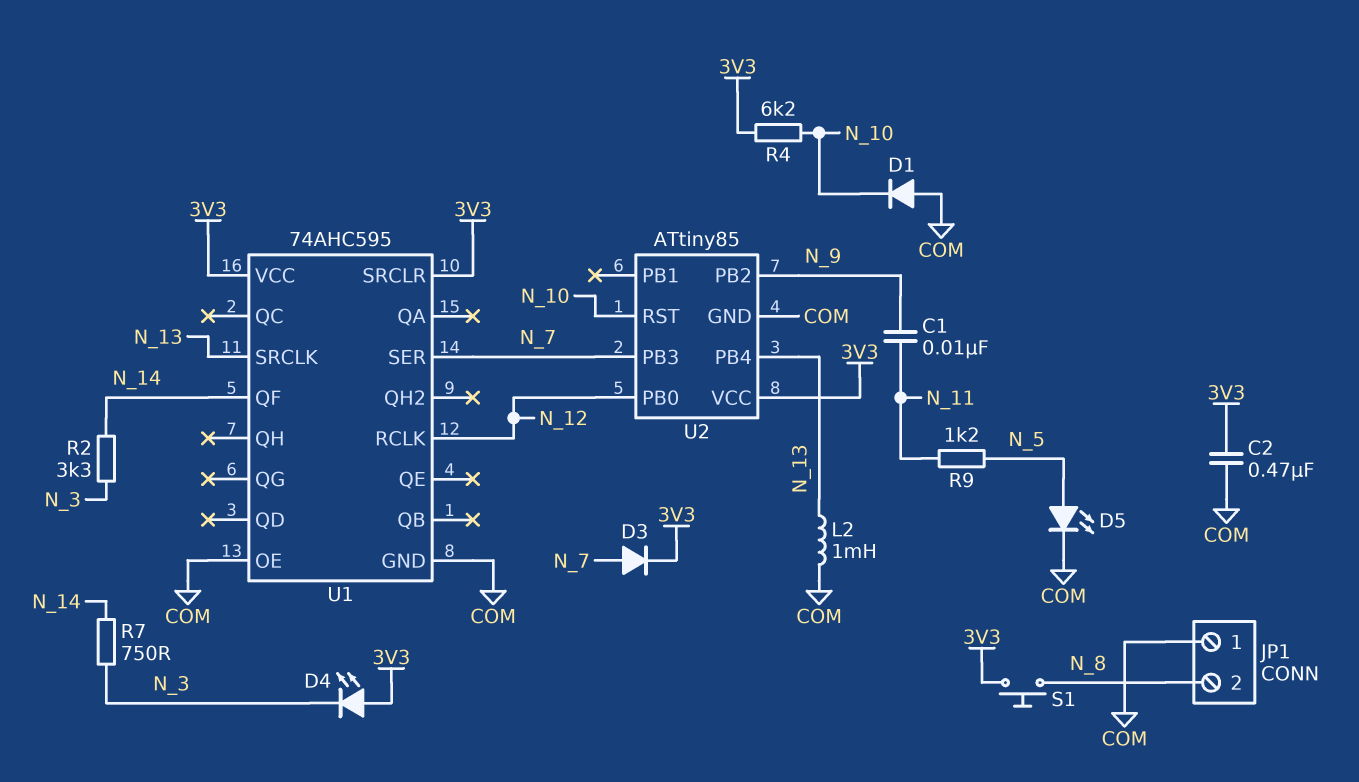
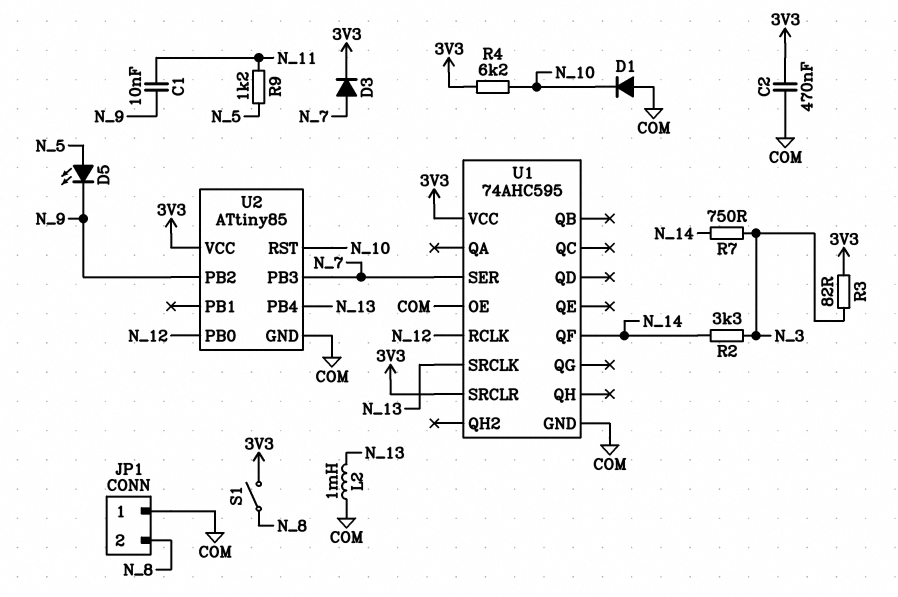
D4: LED (A 3V3, K N_3) -> none
D5: LED (A N_5, K COM) -> LED (A N_5, K N_9)
R3: none -> 82 (3V3, N_3)
S1: button (3V3, N_8) -> switch (3V3, N_8)

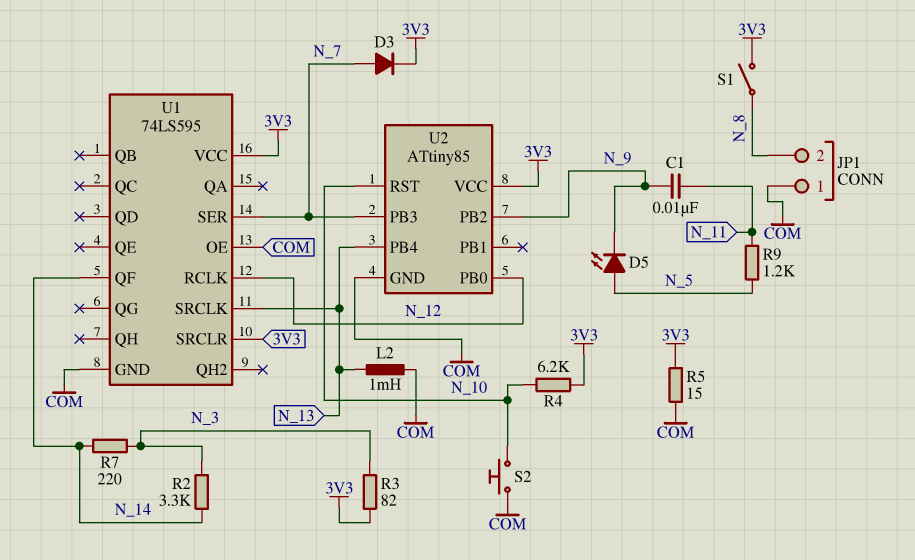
C2: 470nF (3V3, COM) -> none
D1: diode (A COM, K N_10) -> none
R5: none -> 15 (3V3, COM)
R7: 750 (N_3, N_14) -> 220 (N_3, N_14)
S2: none -> button (COM, N_10)
U1: 74AHC595 -> 74LS595

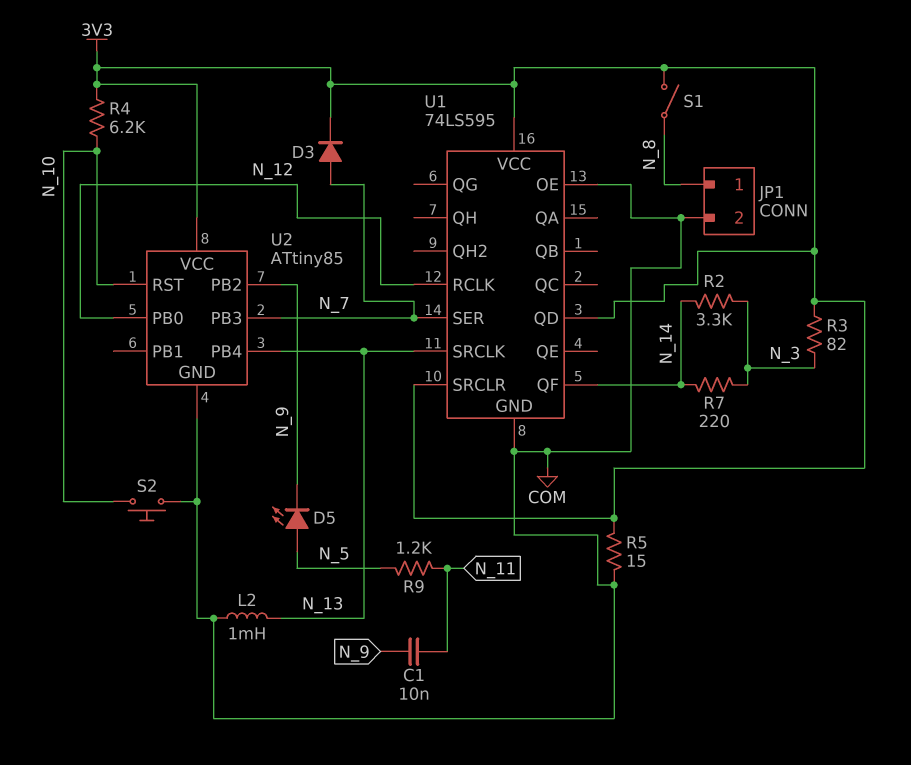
JP1 pin 1: COM -> N_8
JP1 pin 2: N_8 -> COM
U1 pin QD: none -> 3V3

